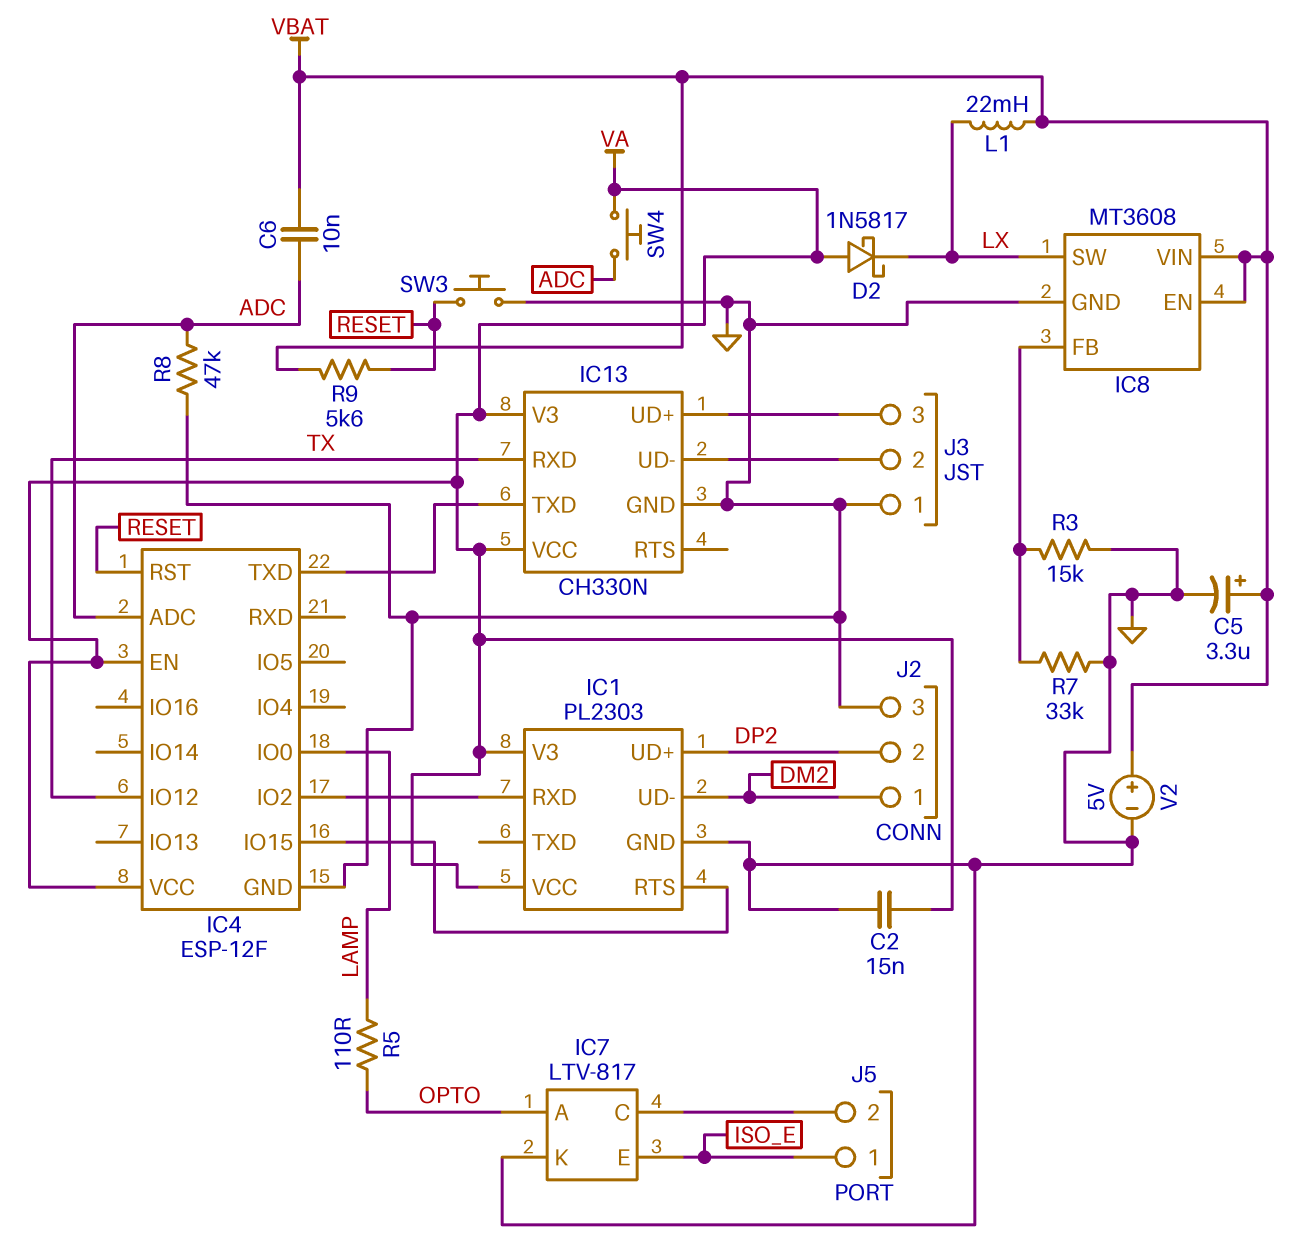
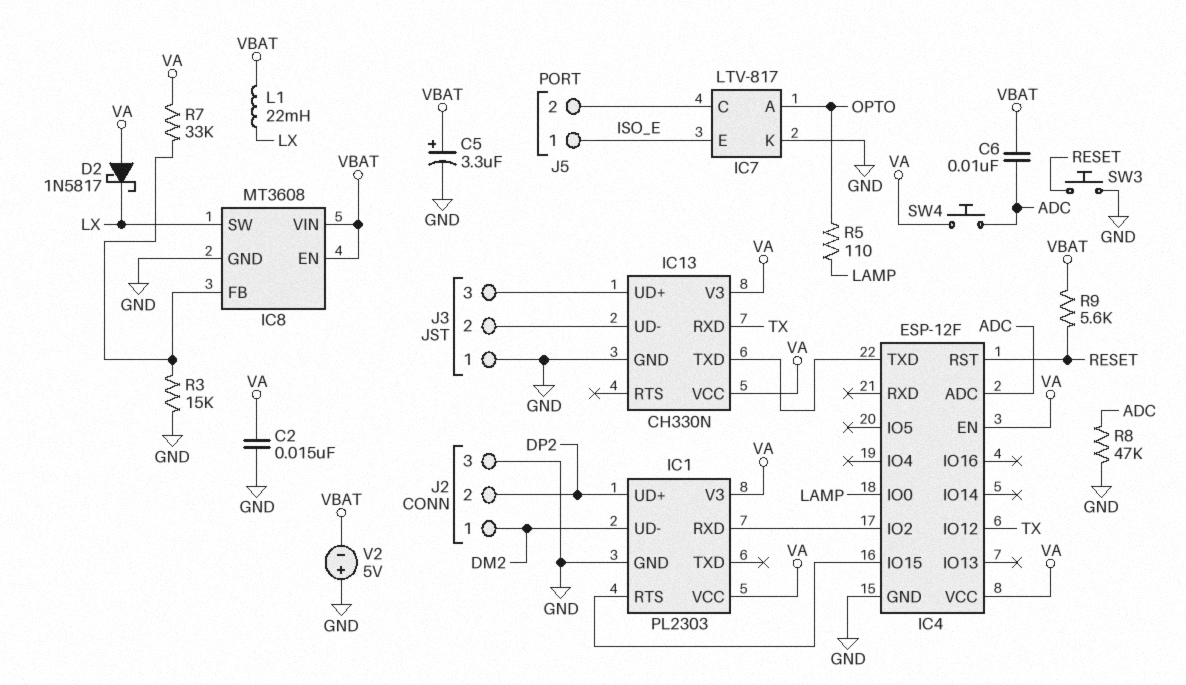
R7: 33k (GND, IC8/FB) -> 33k (IC8/FB, VA)
V2: 5V (plus VBAT, minus GND) -> 5V (plus GND, minus VBAT)

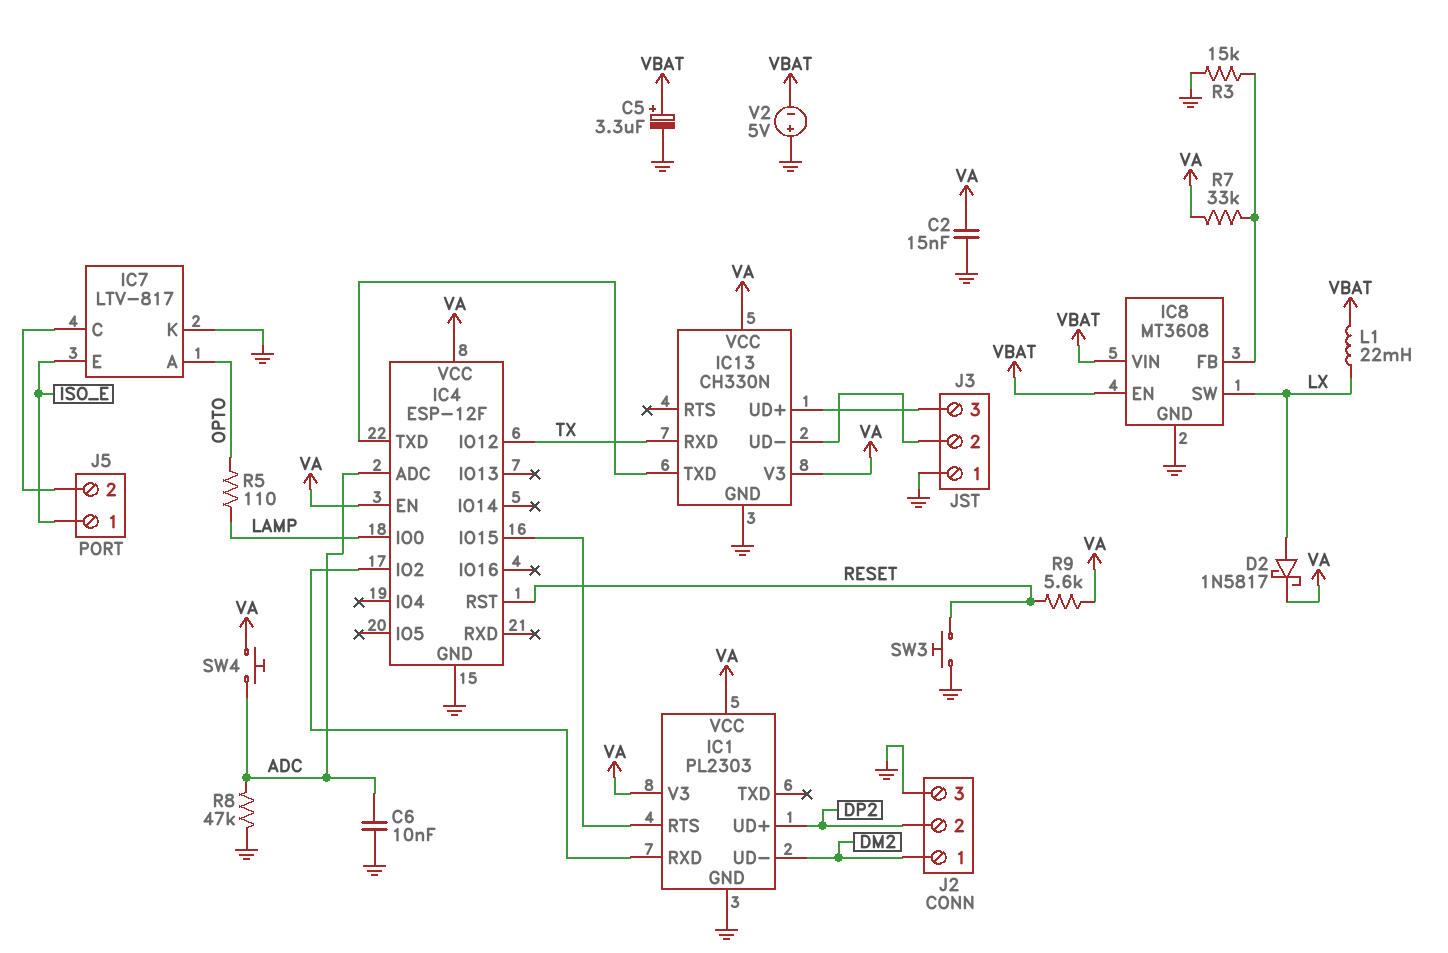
C6: 10nF (ADC, VBAT) -> 10nF (ADC, GND)
D2: schottky 1N5817 (A VA, K LX) -> schottky 1N5817 (A LX, K VA)
R9: 5.6k (RESET, VBAT) -> 5.6k (RESET, VA)

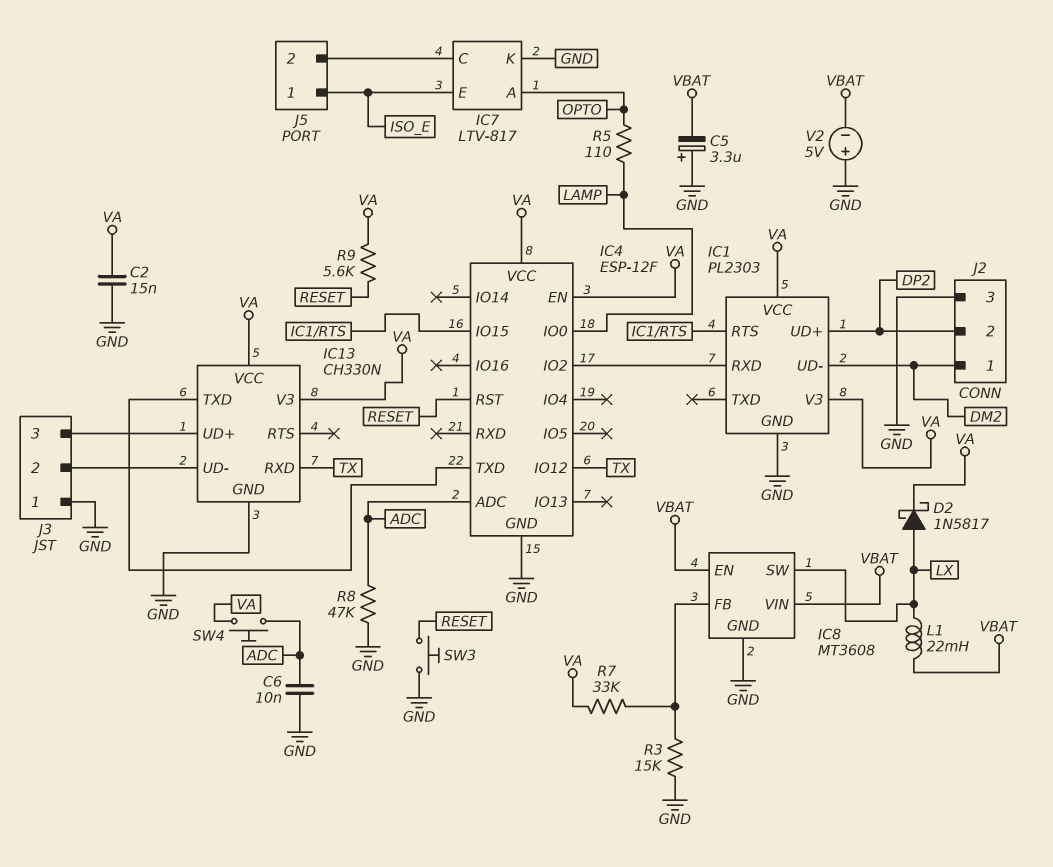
C5: 3.3uF (plus VBAT, minus GND) -> 3.3uF (plus GND, minus VBAT)

